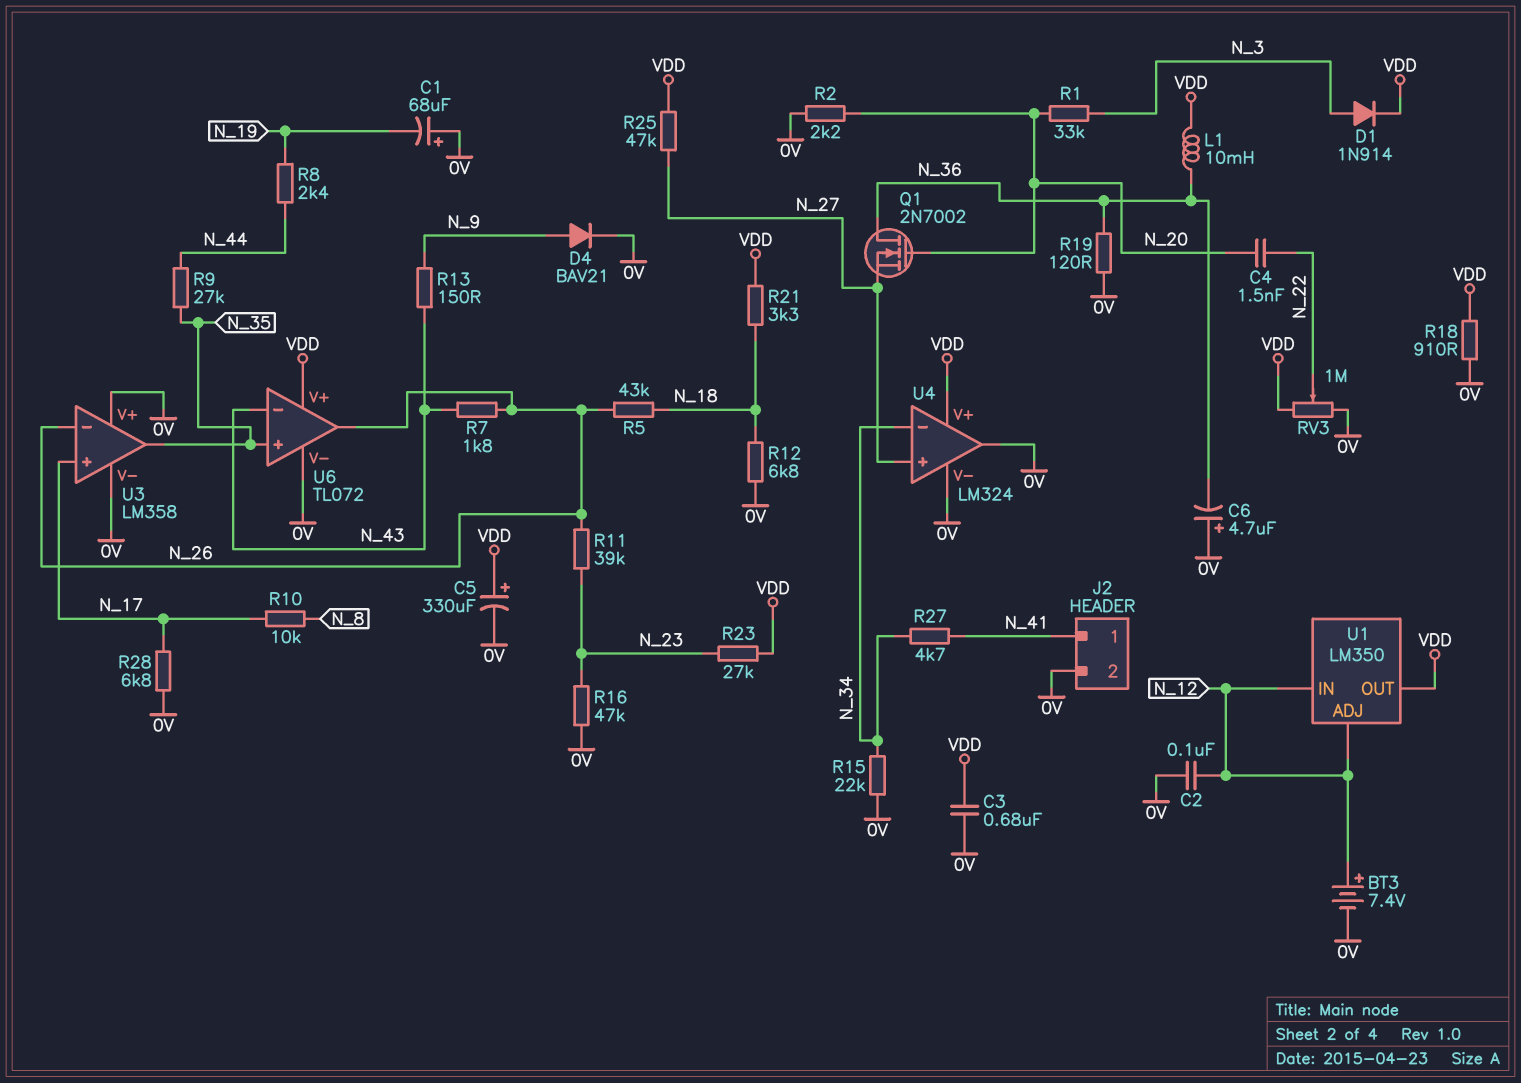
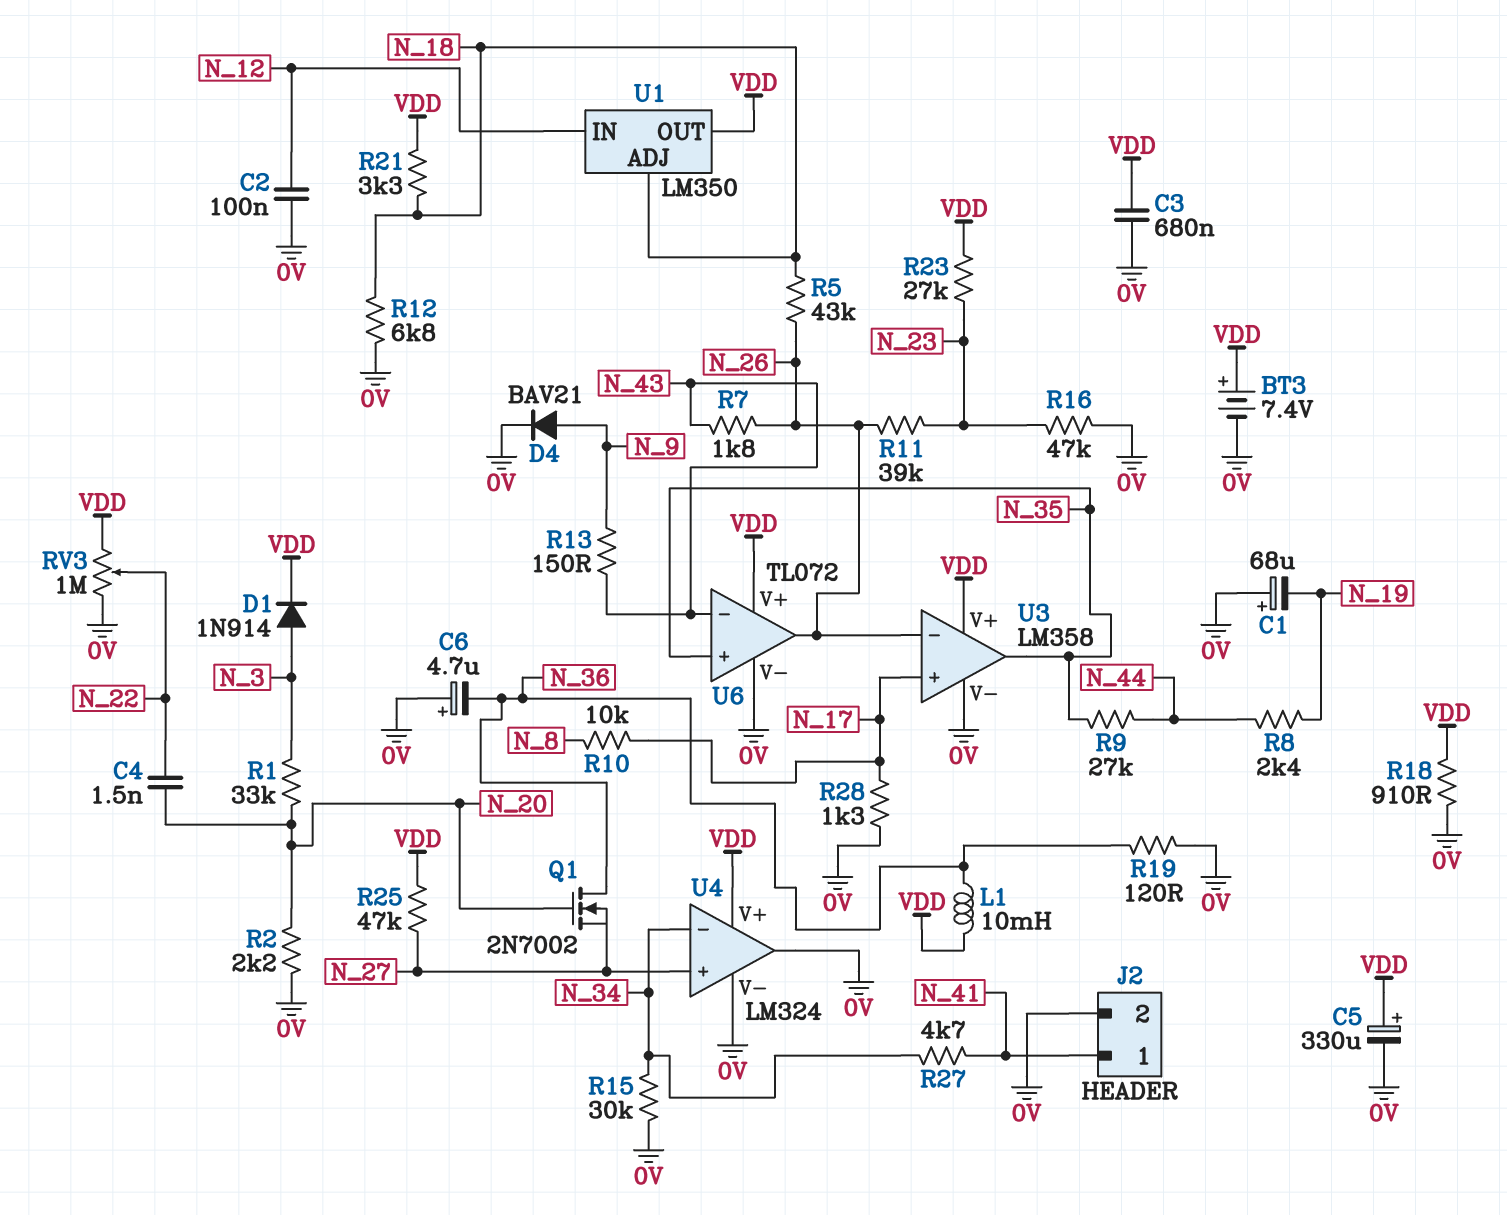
BT3: 7.4V (plus N_12, minus 0V) -> 7.4V (plus VDD, minus 0V)
R15: 22k (0V, N_34) -> 30k (0V, N_34)
R28: 6.8k (0V, N_17) -> 1.3k (0V, N_17)
U1 pin ADJ: N_12 -> N_18
U3 pin V+: 0V -> VDD

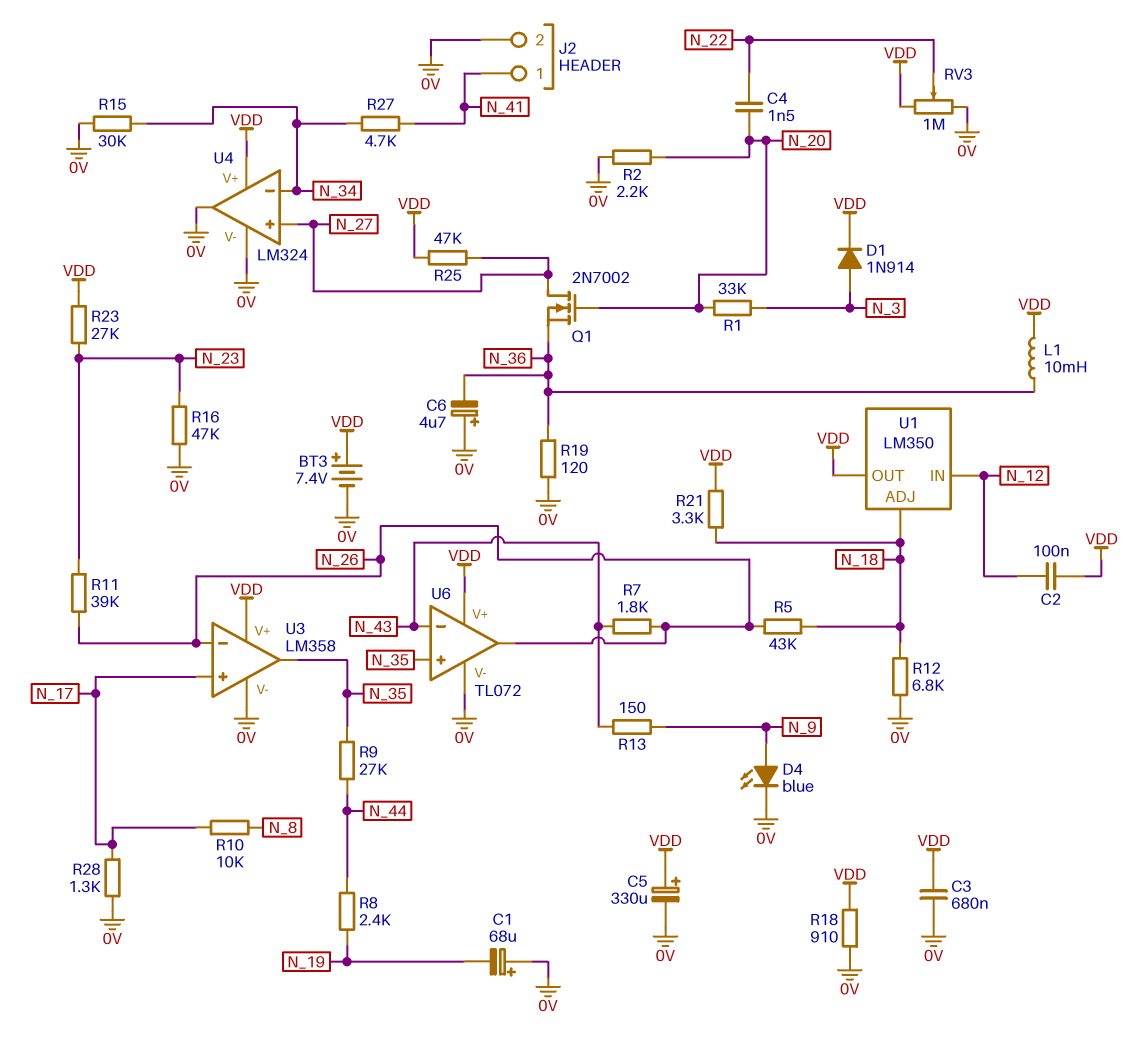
C2: 100nF (0V, N_12) -> 100nF (N_12, VDD)
D4: diode BAV21 (A N_9, K 0V) -> LED blue (A N_9, K 0V)
Q1: NMOS 2N7002 (G N_20, D N_36, S N_27) -> NMOS 2N7002 (G N_20, D N_27, S N_36)

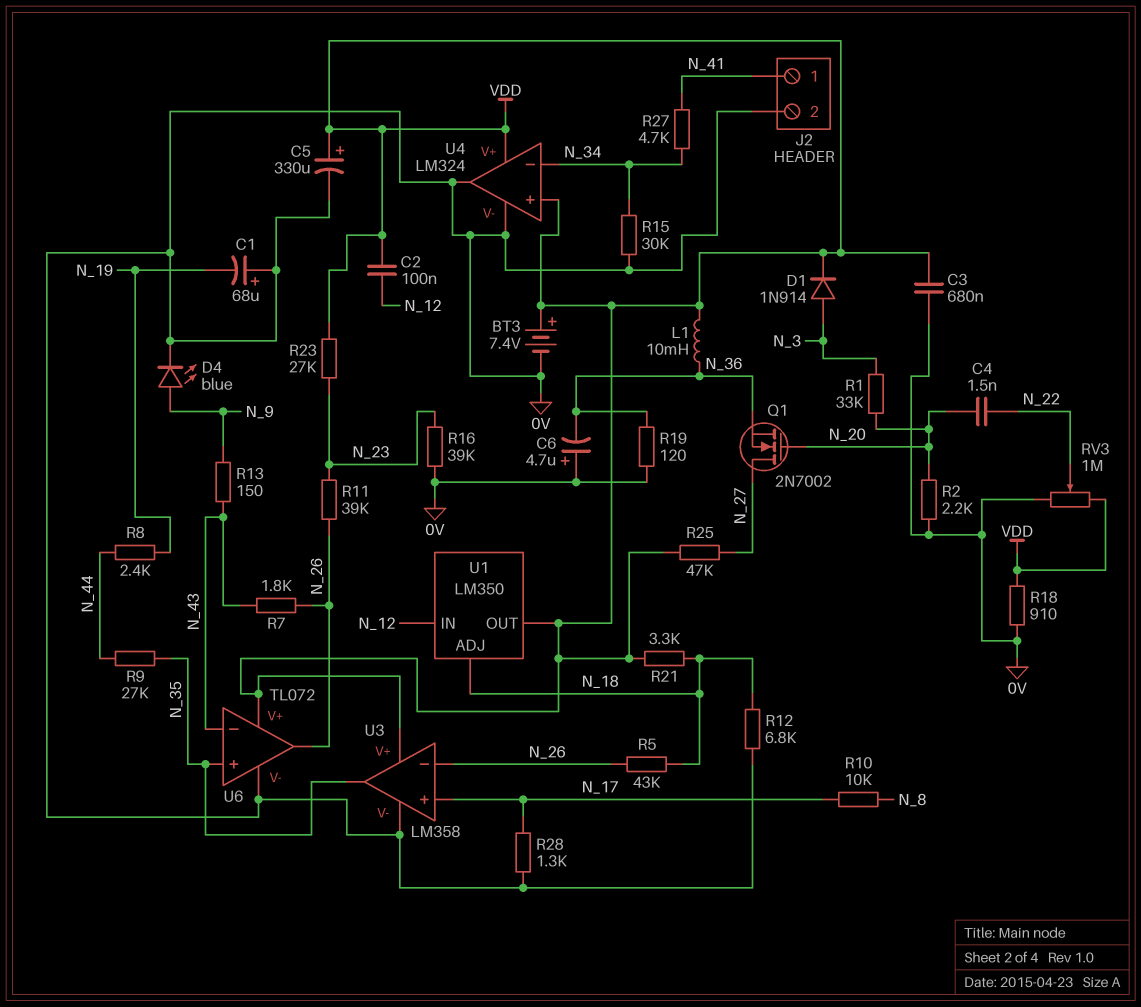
R16: 47k (0V, N_23) -> 39k (0V, N_23)
U4 pin in+: N_27 -> VDD

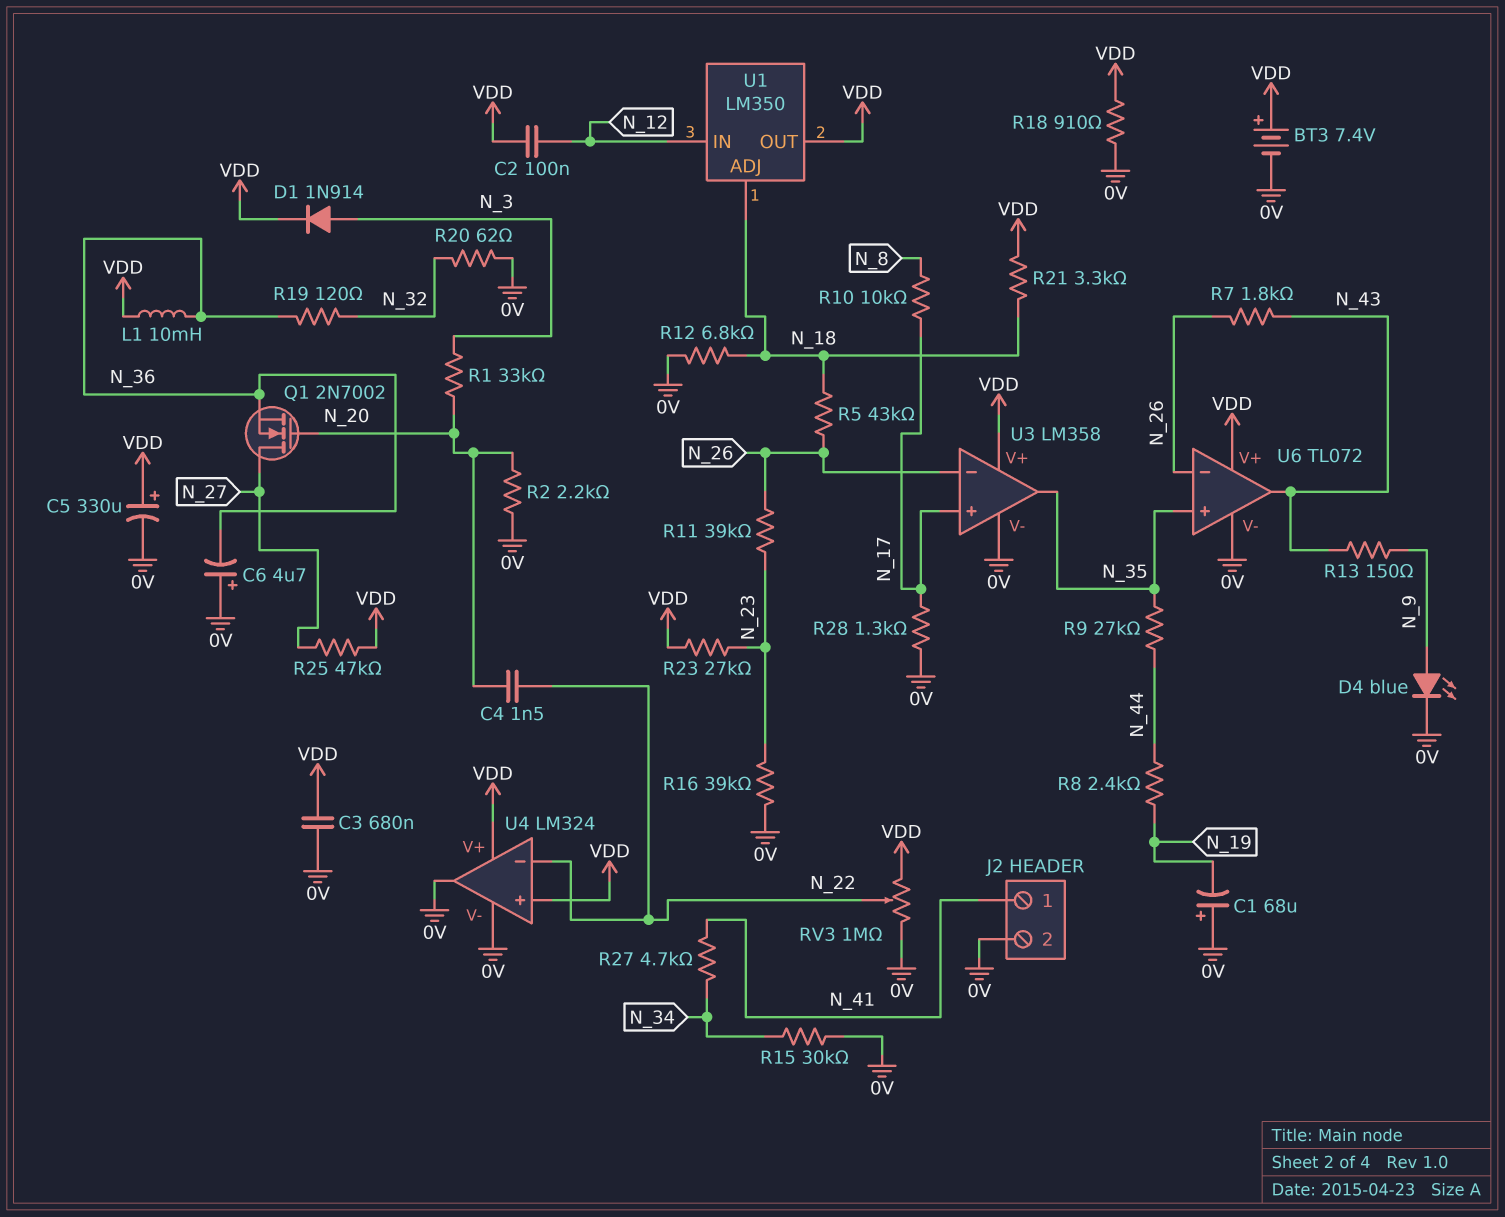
R19: 120 (0V, N_36) -> 120 (N_32, N_36)
R20: none -> 62 (0V, N_32)
U4 pin in-: N_34 -> N_22
U6 pin in-: N_43 -> N_26
U6 pin out: N_26 -> N_43

